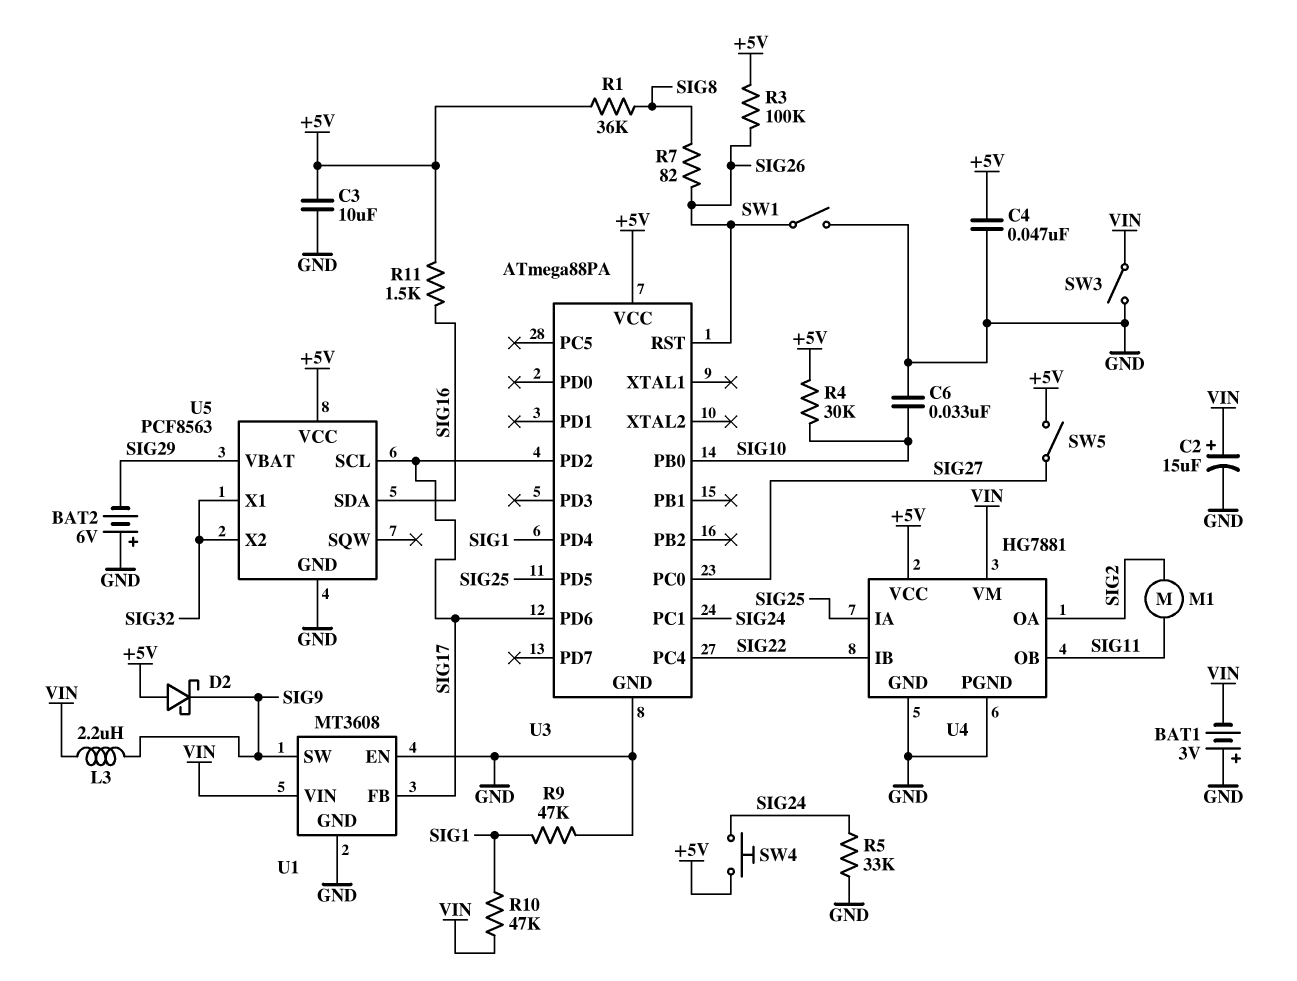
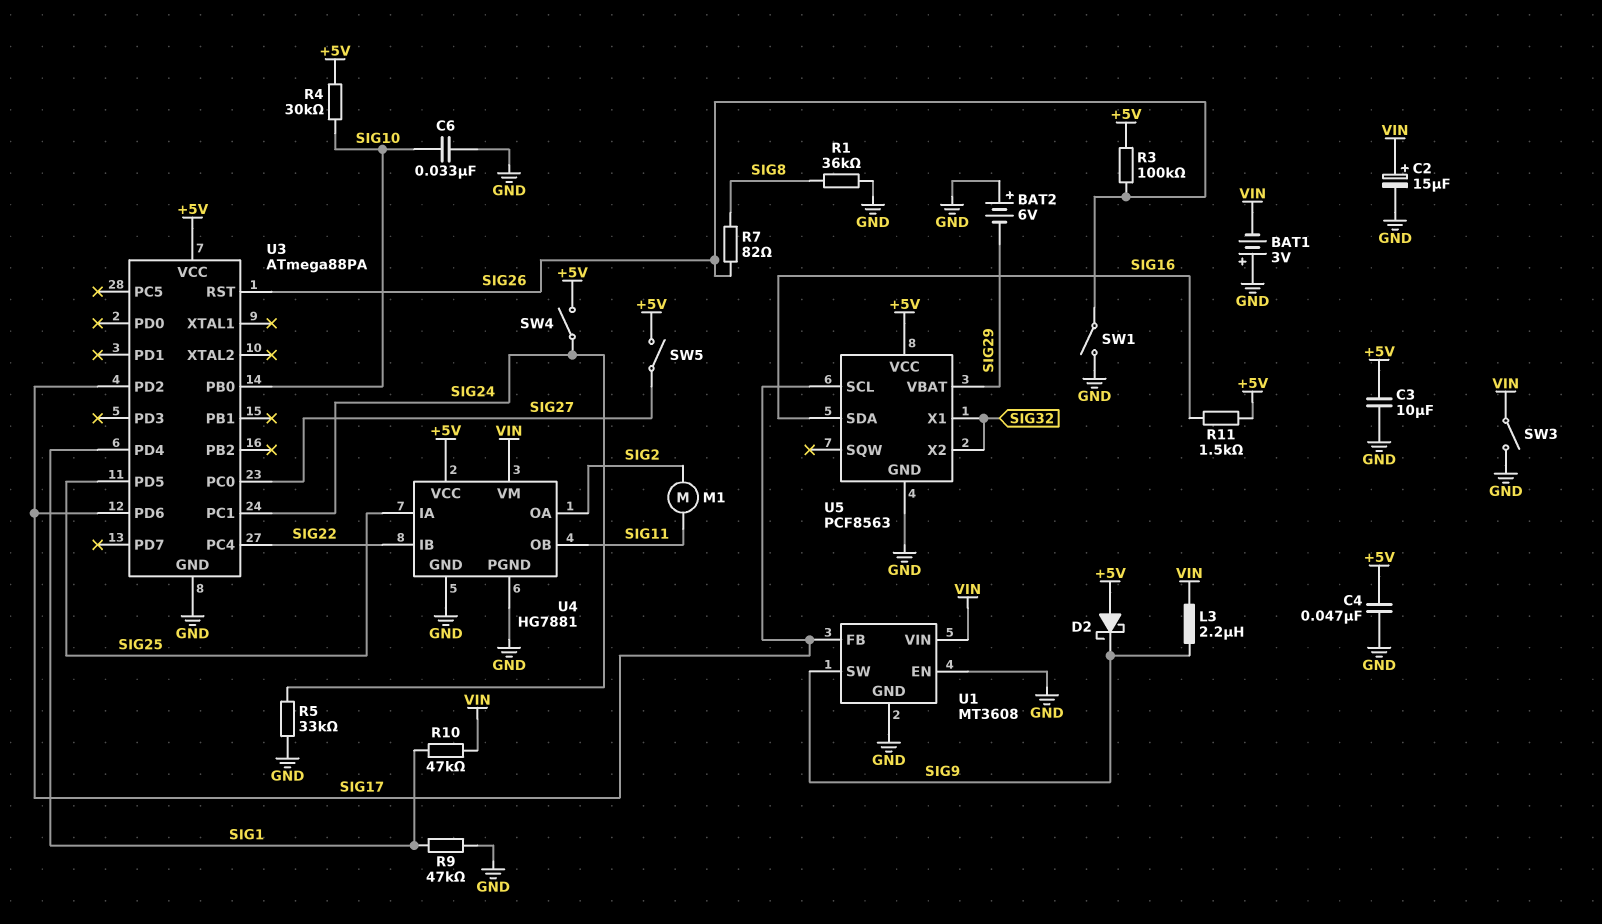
R1: 36k (+5V, SIG8) -> 36k (GND, SIG8)
SW4: button (+5V, SIG24) -> switch (+5V, SIG24)

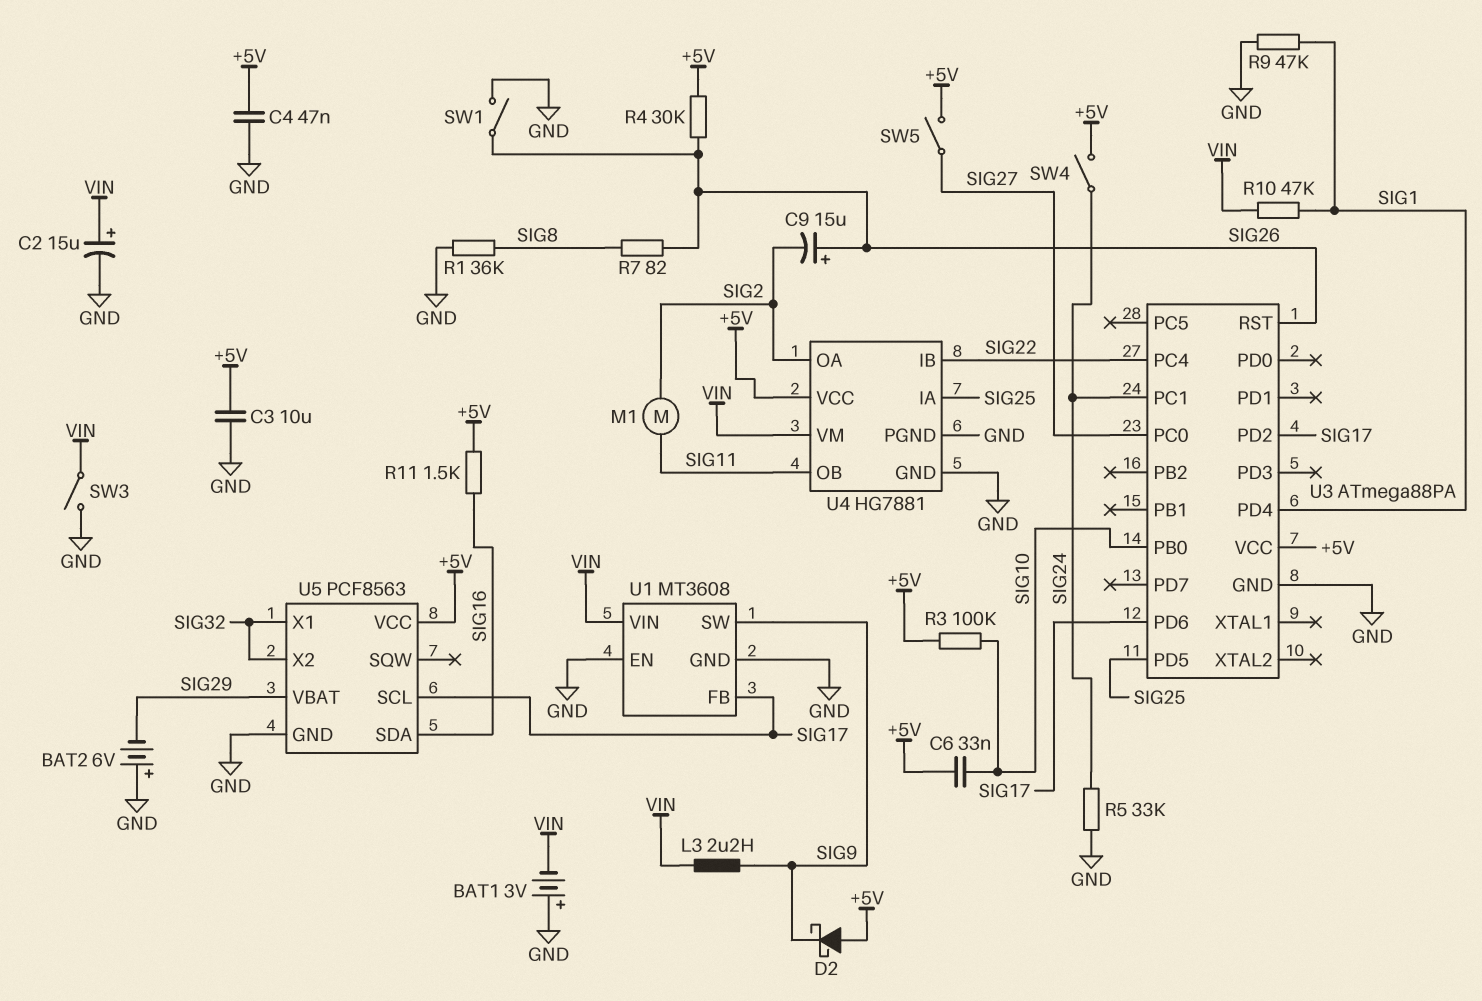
C6: 33nF (GND, SIG10) -> 33nF (+5V, SIG10)
C9: none -> 15uF (plus SIG26, minus SIG2)
R3: 100k (+5V, SIG26) -> 100k (+5V, SIG10)
R4: 30k (+5V, SIG10) -> 30k (+5V, SIG26)

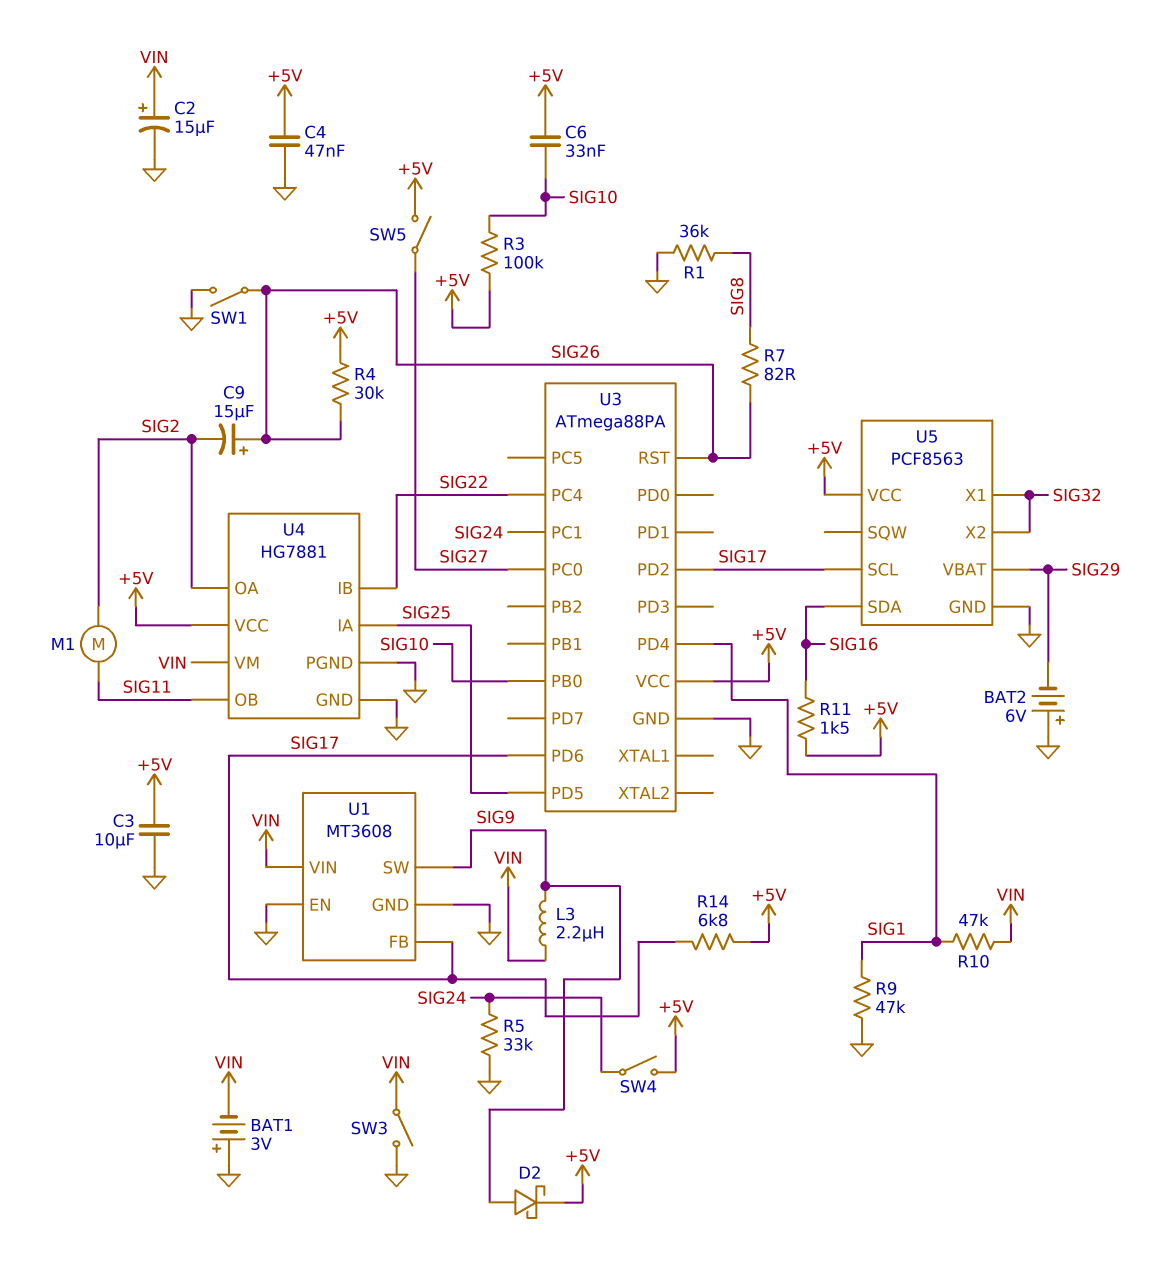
D2: schottky (A +5V, K SIG9) -> schottky (A SIG9, K +5V)
R14: none -> 6.8k (+5V, SIG17)

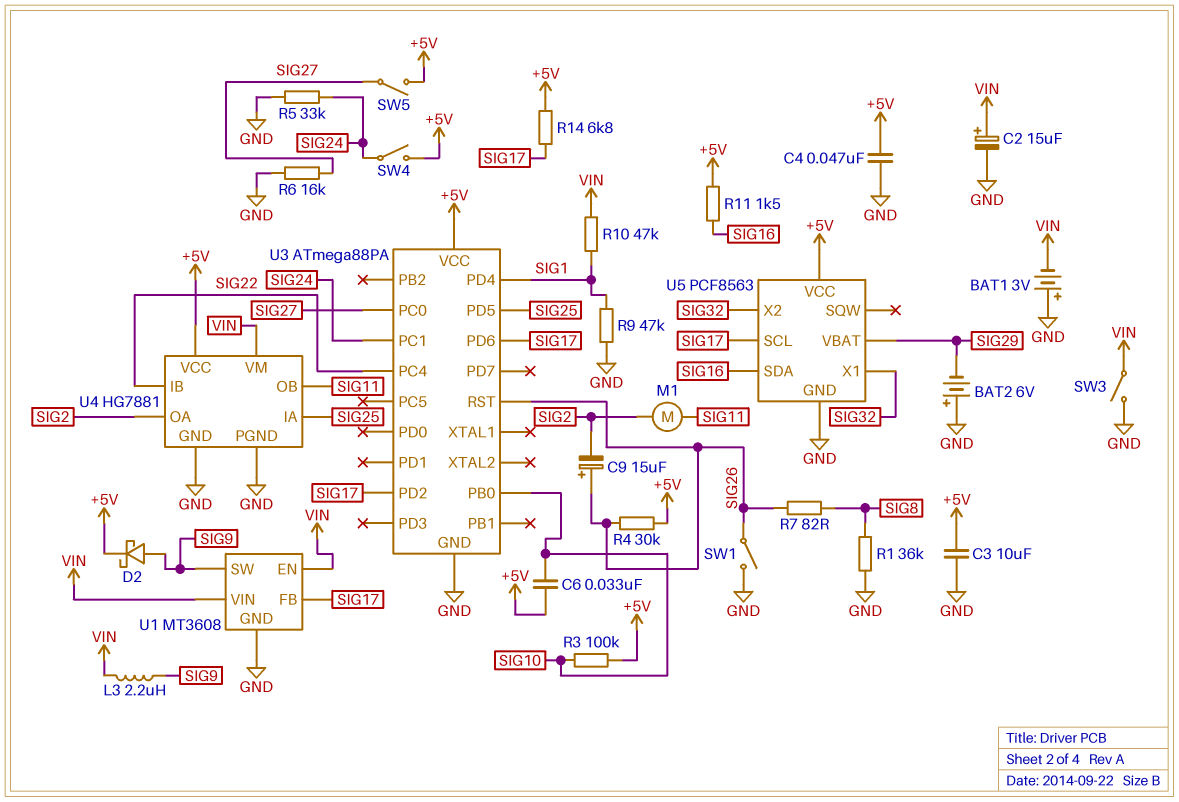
R6: none -> 16k (GND, SIG27)
U1 pin EN: GND -> VIN

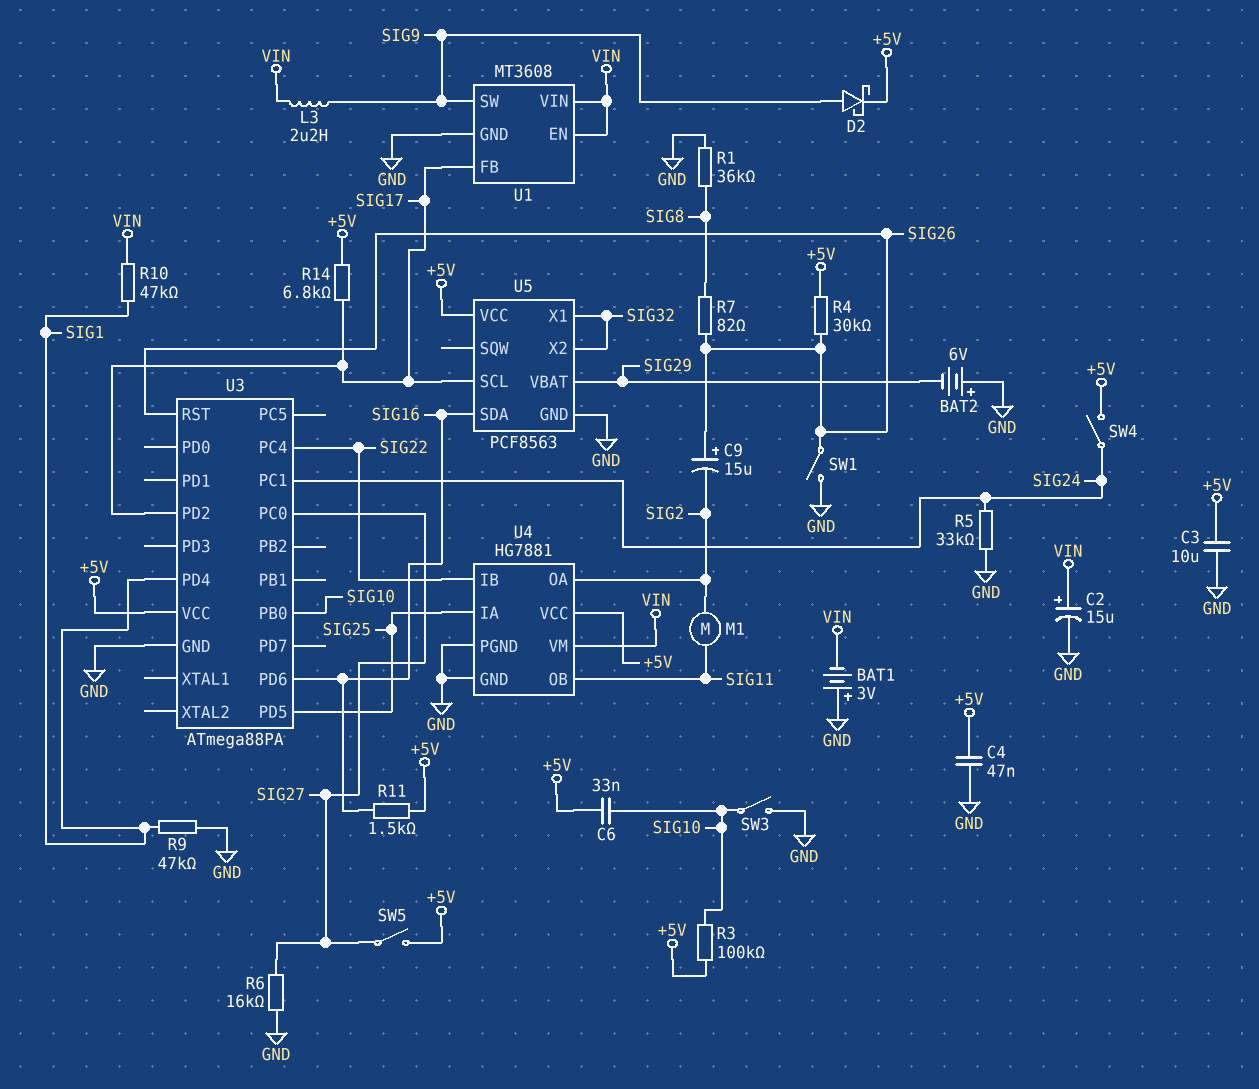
SW3: switch (GND, VIN) -> switch (GND, SIG10)
U3 pin PD6: SIG17 -> SIG16

